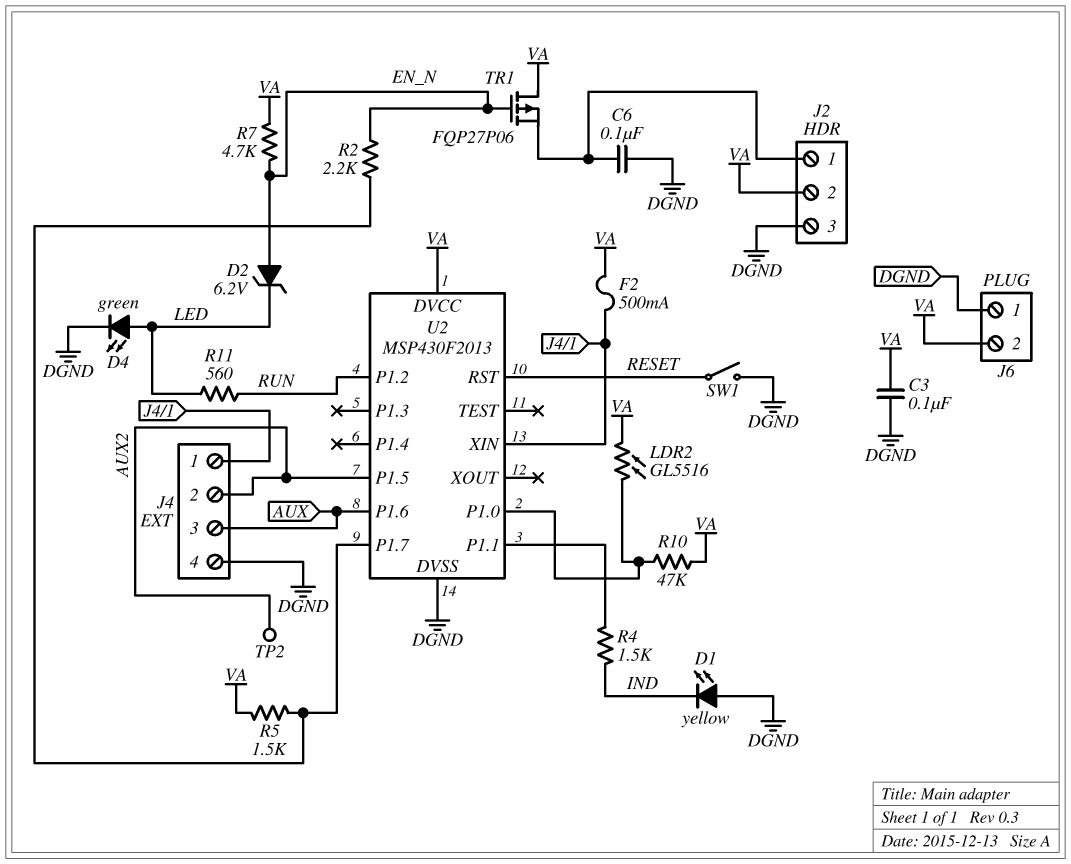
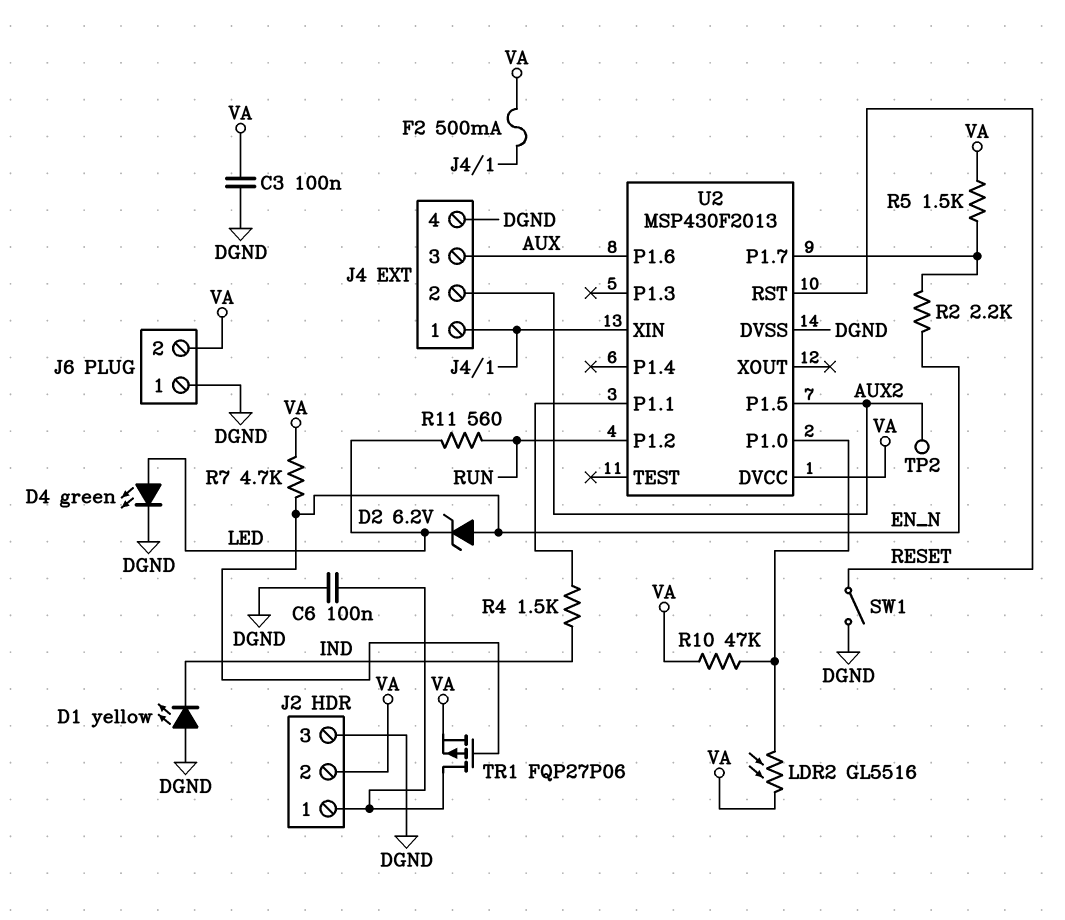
TR1: PMOS FQP27P06 (G EN_N, D VA, S J2/1) -> PMOS FQP27P06 (G EN_N, D J2/1, S VA)

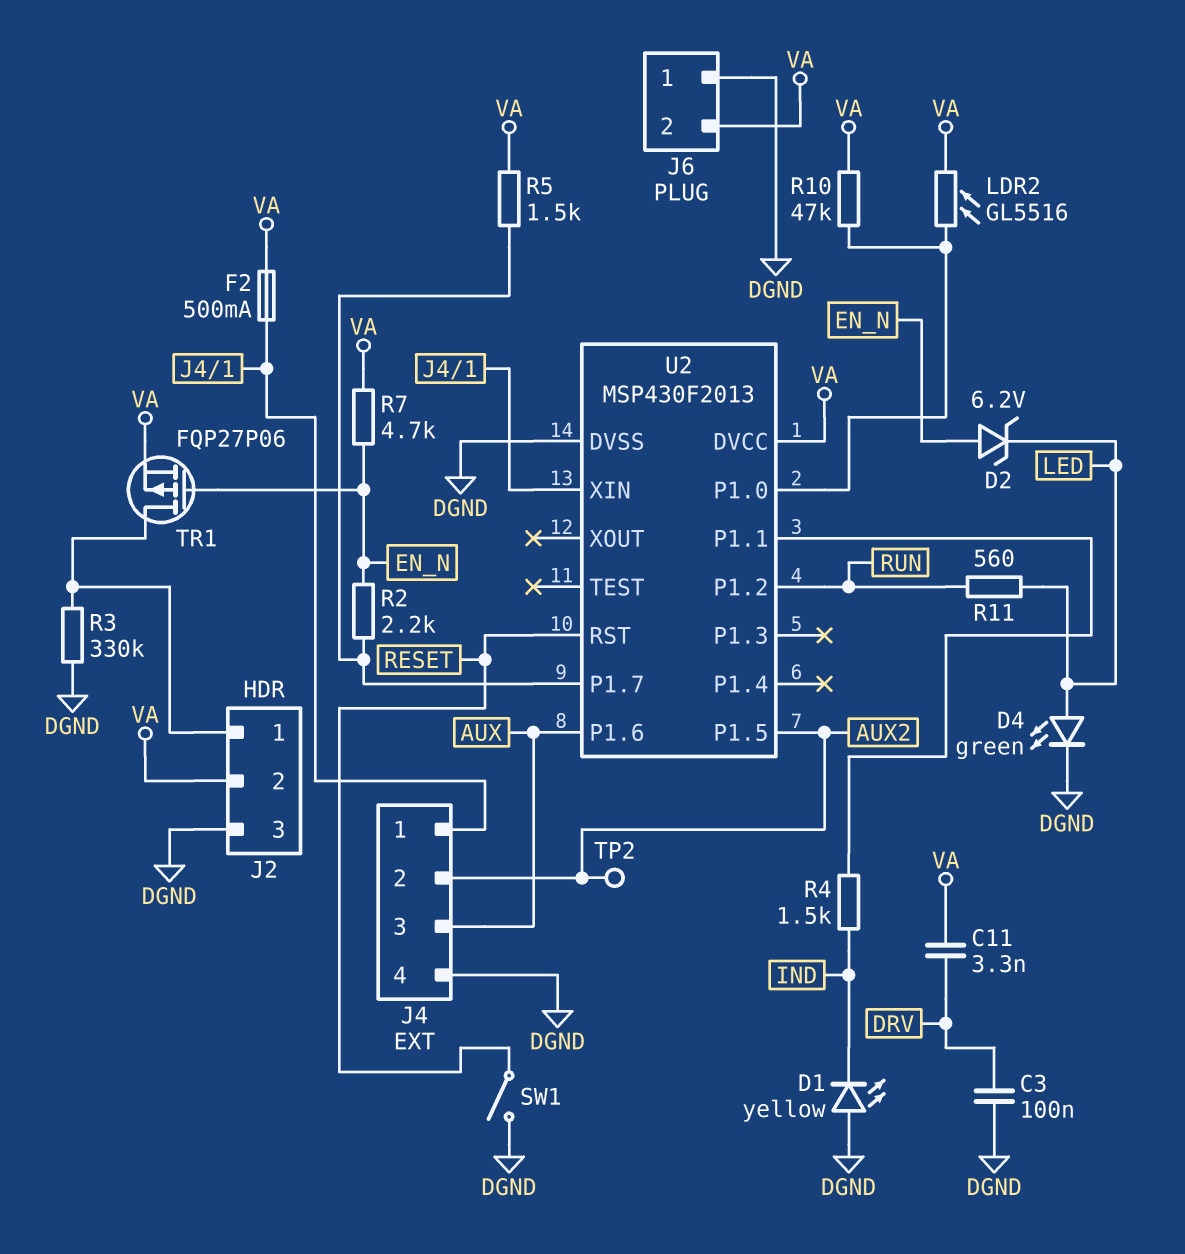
C3: 100nF (DGND, VA) -> 100nF (DGND, DRV)
C6: 100nF (DGND, J2/1) -> none
C11: none -> 3.3nF (DRV, VA)
R3: none -> 330k (DGND, J2/1)

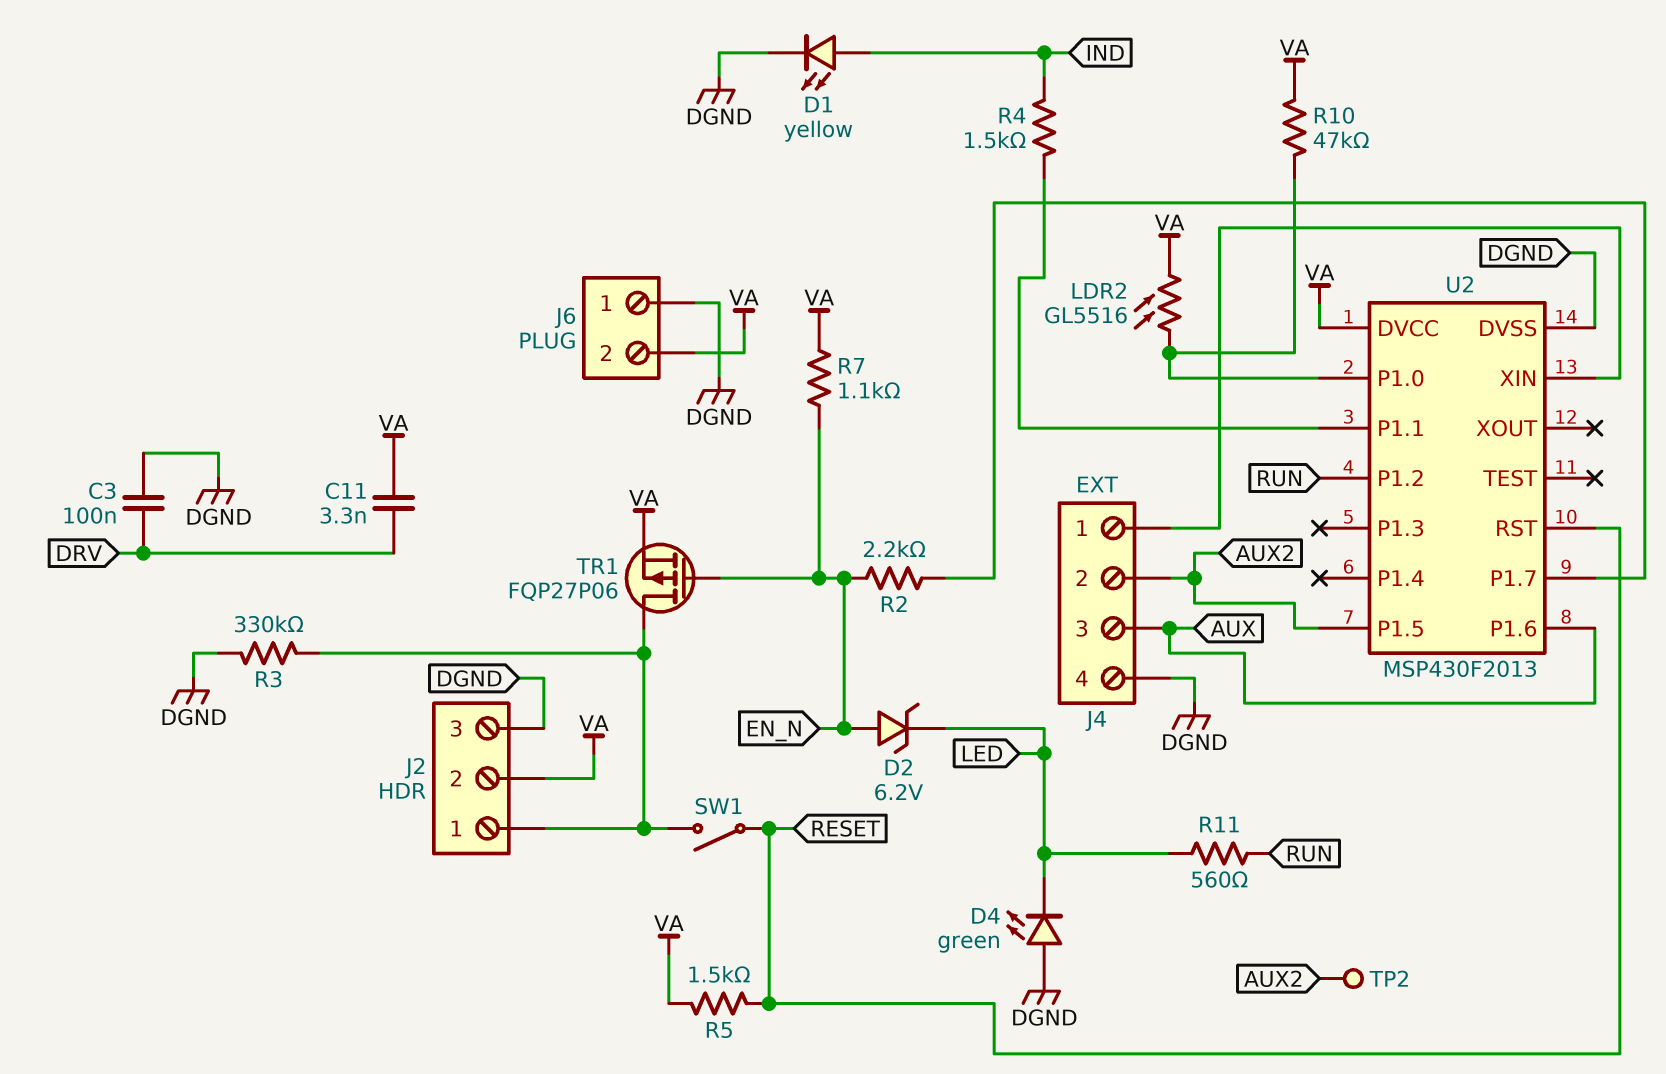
D1: LED yellow (A DGND, K IND) -> LED yellow (A IND, K DGND)
D4: LED green (A LED, K DGND) -> LED green (A DGND, K LED)
F2: 500mA (J4/1, VA) -> none
R5: 1.5k (U2/P1.7, VA) -> 1.5k (RESET, VA)
R7: 4.7k (EN_N, VA) -> 1.1k (EN_N, VA)
SW1: switch (DGND, RESET) -> switch (J2/1, RESET)

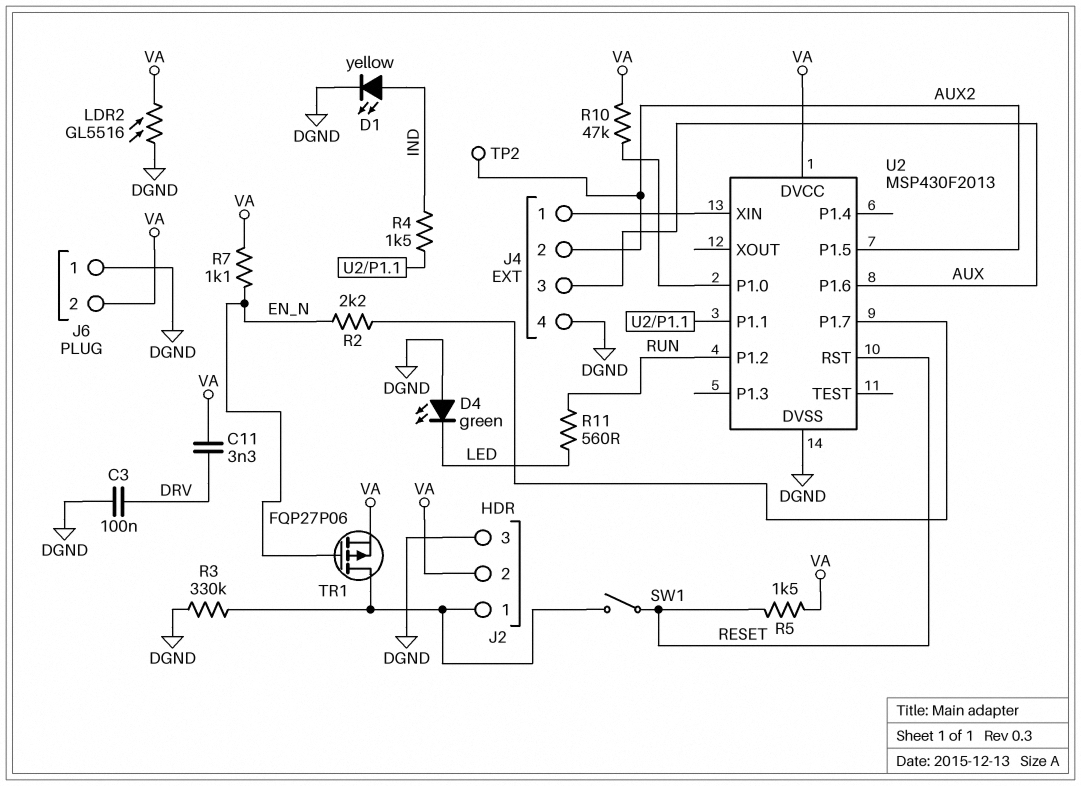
D2: zener 6.2V (A EN_N, K LED) -> none
LDR2: GL5516 (U2/P1.0, VA) -> GL5516 (DGND, VA)

